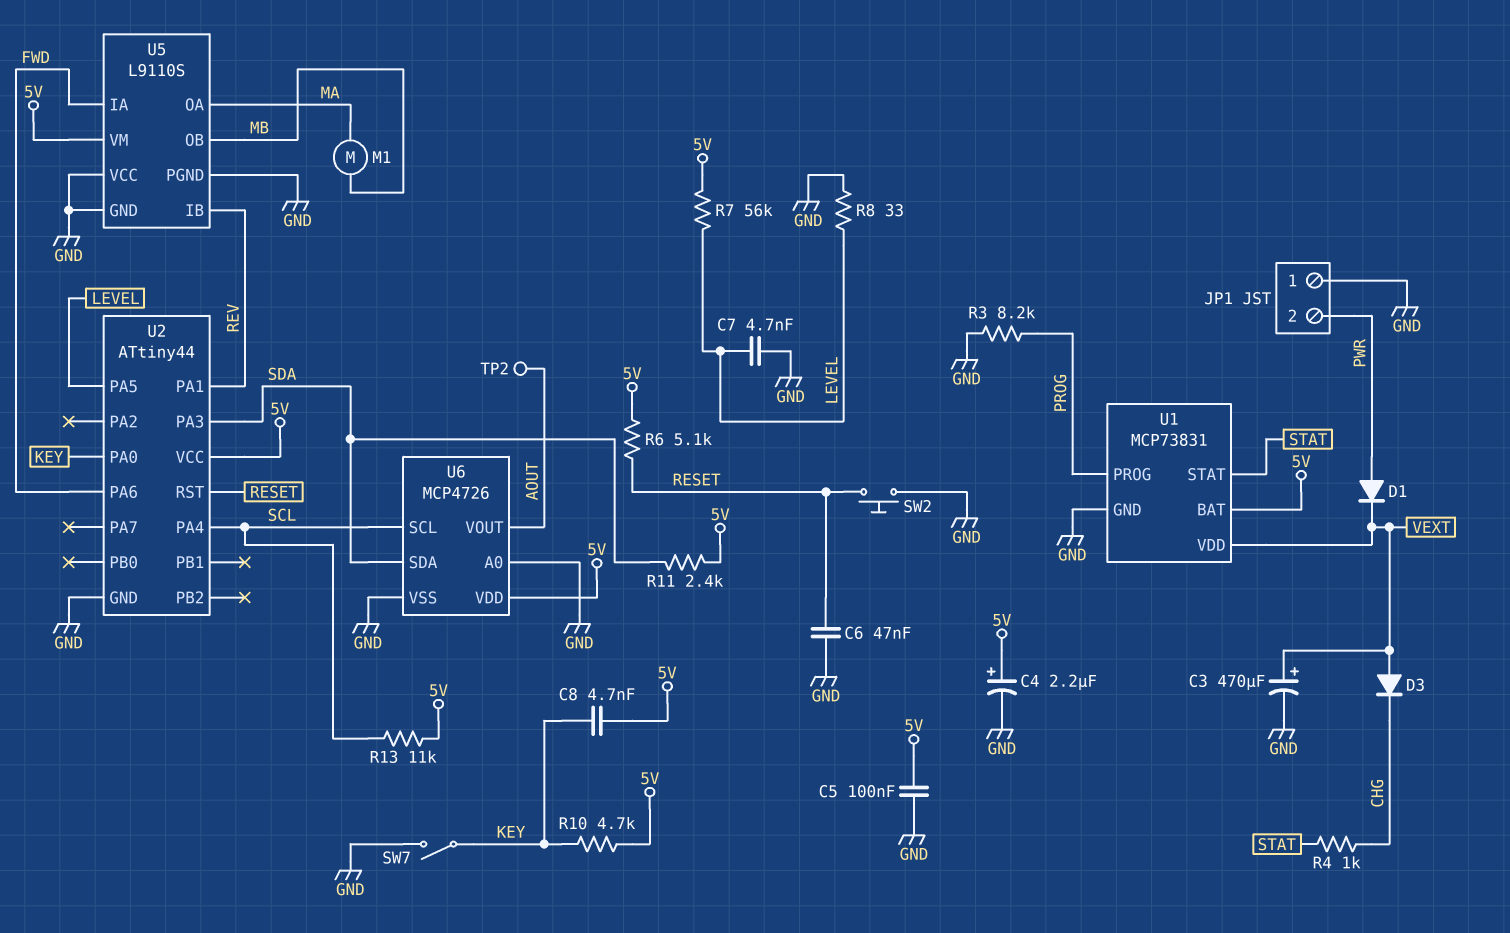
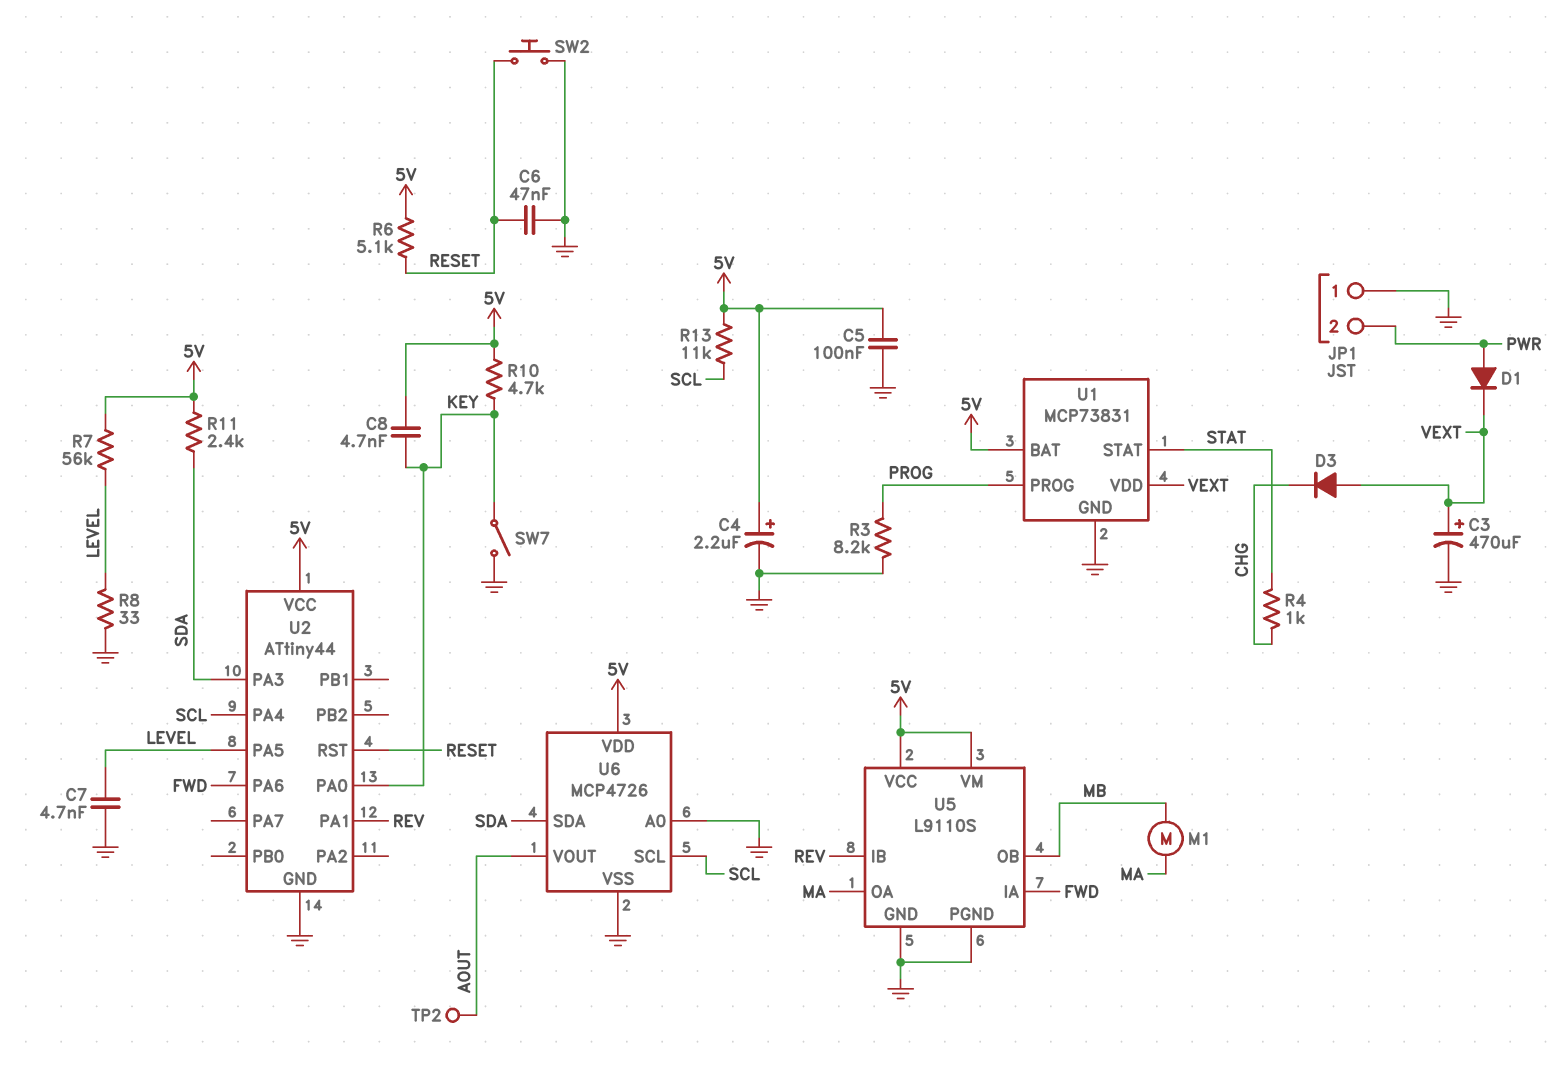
U5 pin VCC: GND -> 5V

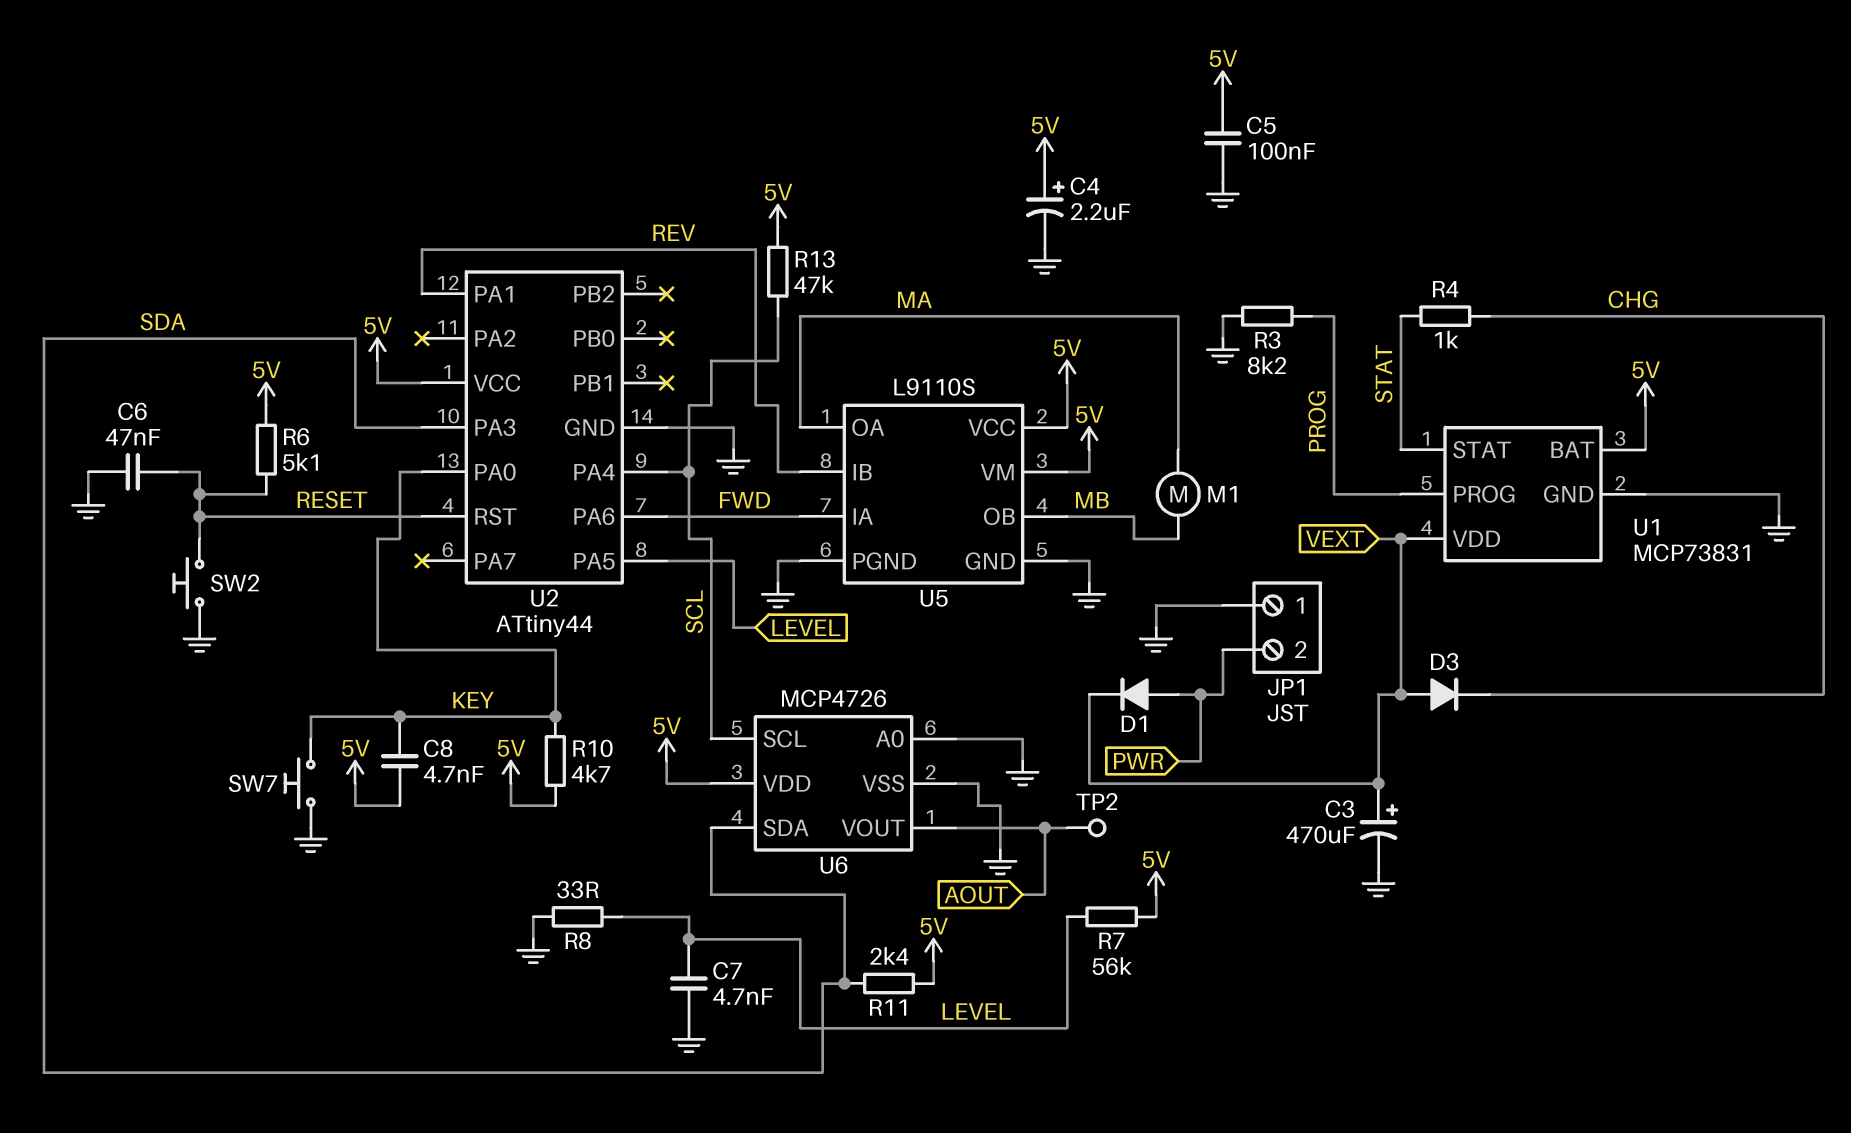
R13: 11k (5V, SCL) -> 47k (5V, SCL)
SW7: switch (GND, KEY) -> button (GND, KEY)

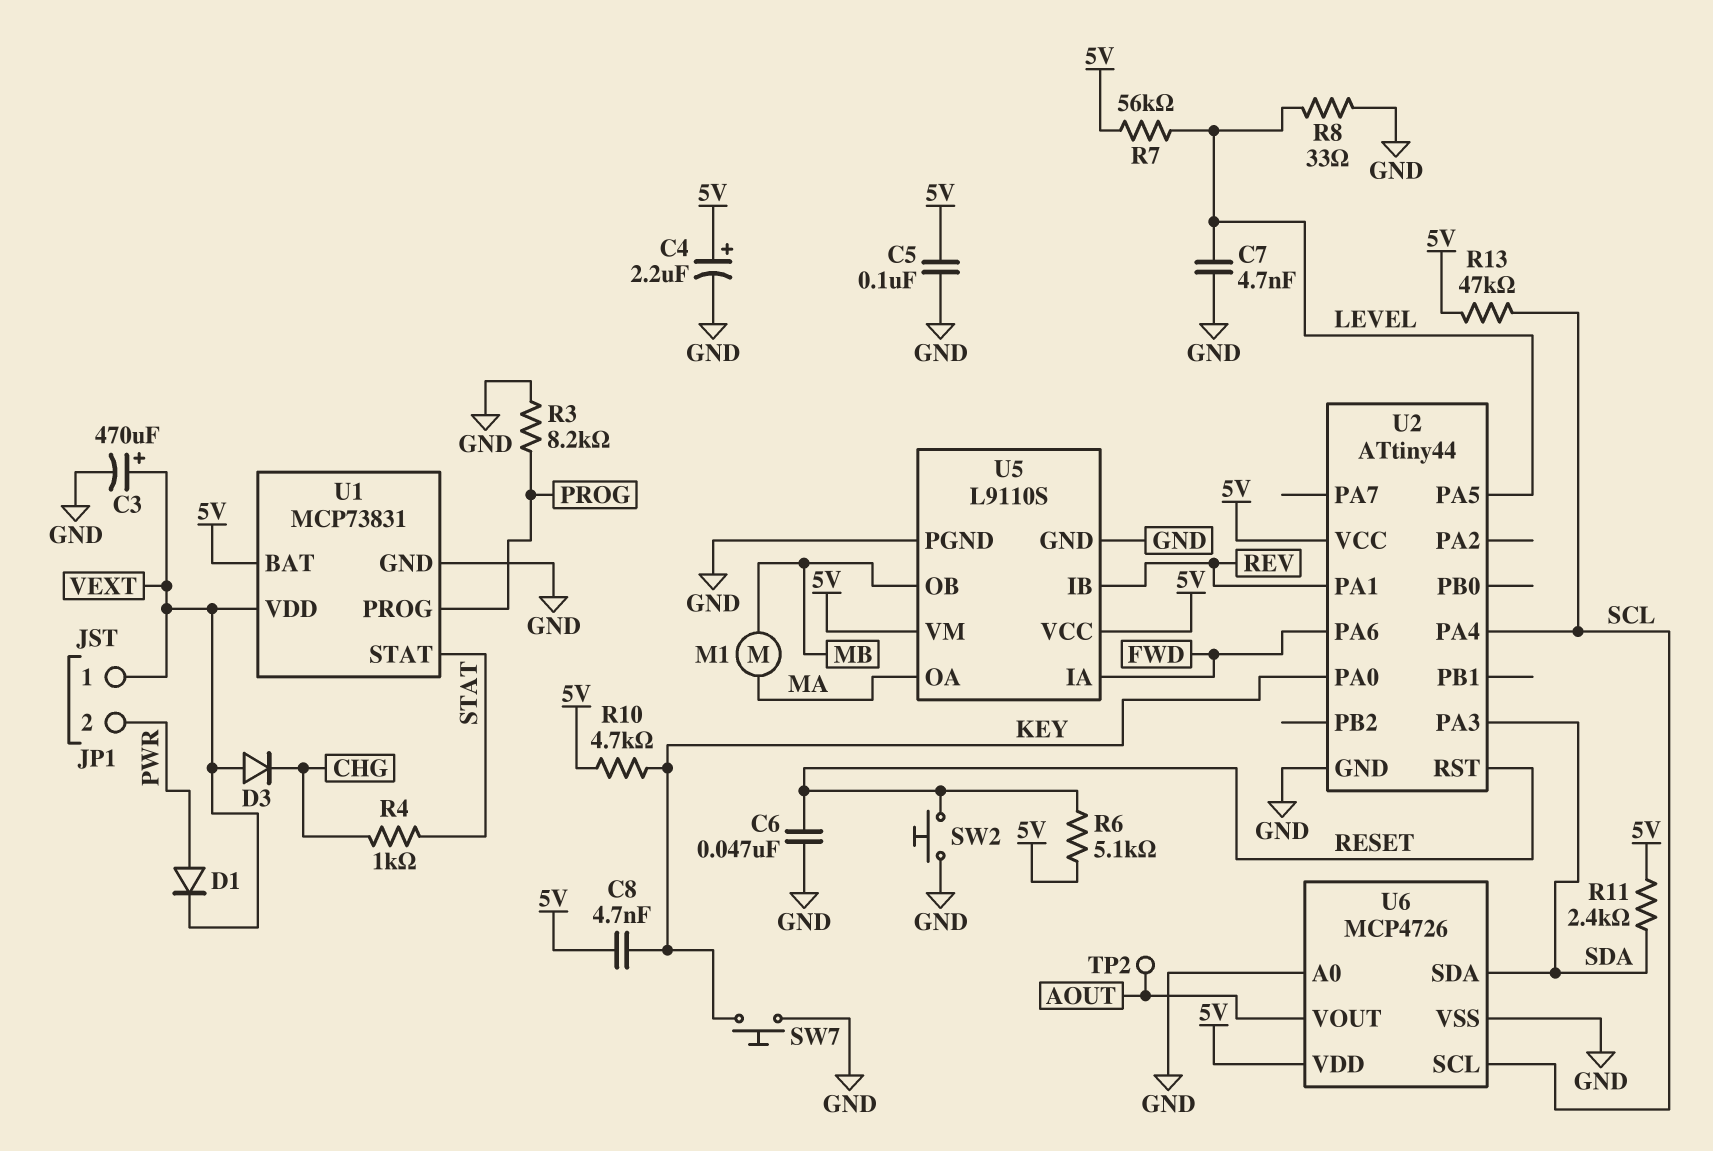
JP1 pin 1: GND -> VEXT

